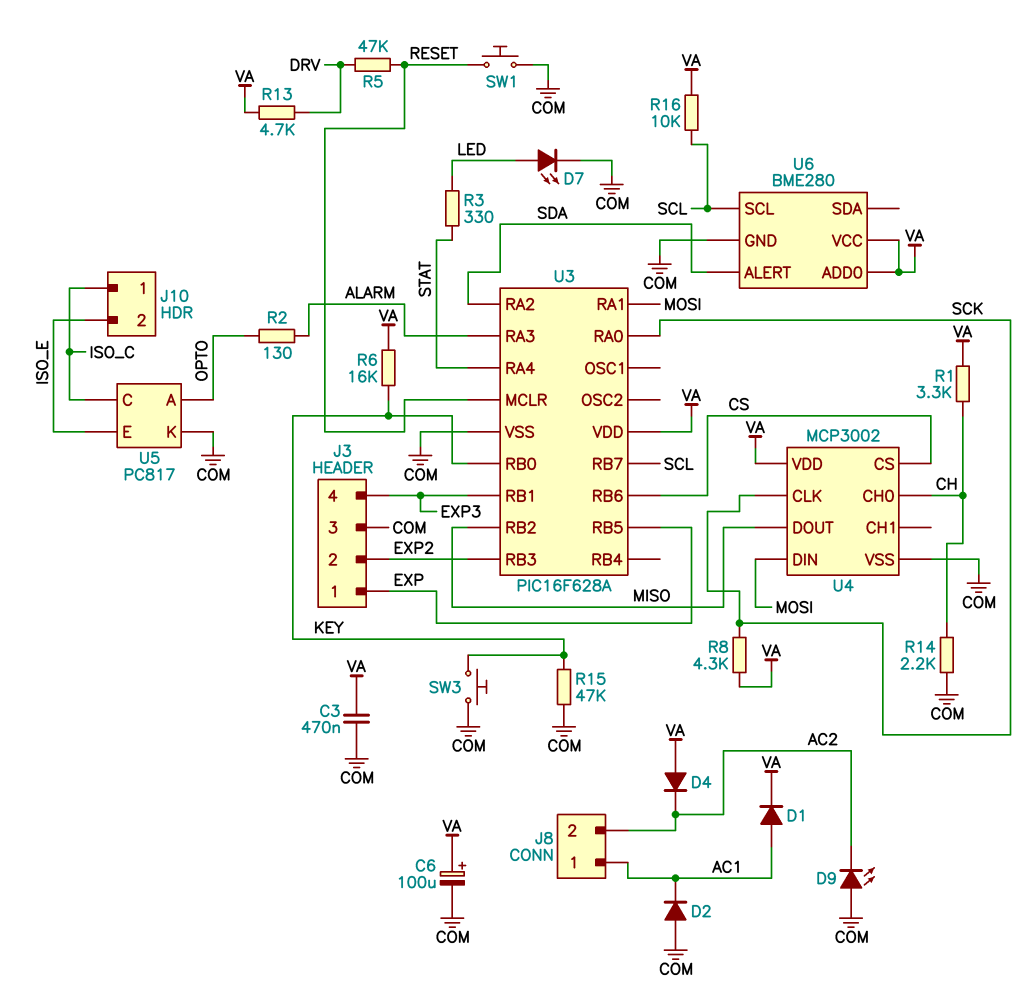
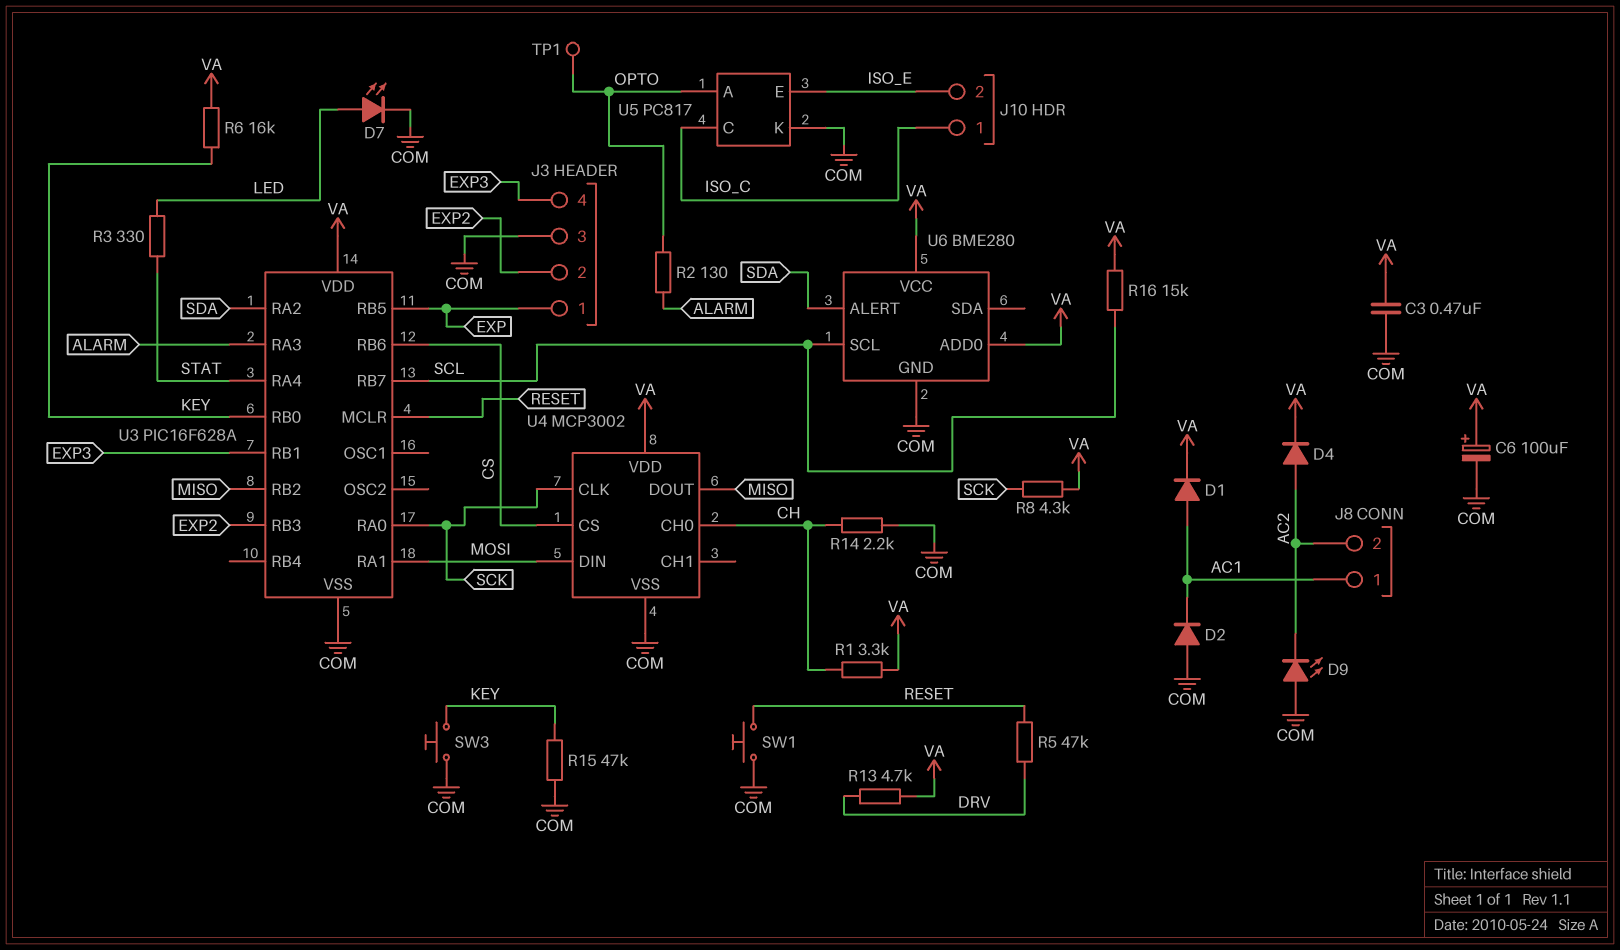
D4: diode (A VA, K AC2) -> diode (A AC2, K VA)
R16: 10k (SCL, VA) -> 15k (SCL, VA)
TP1: none -> test point (OPTO)

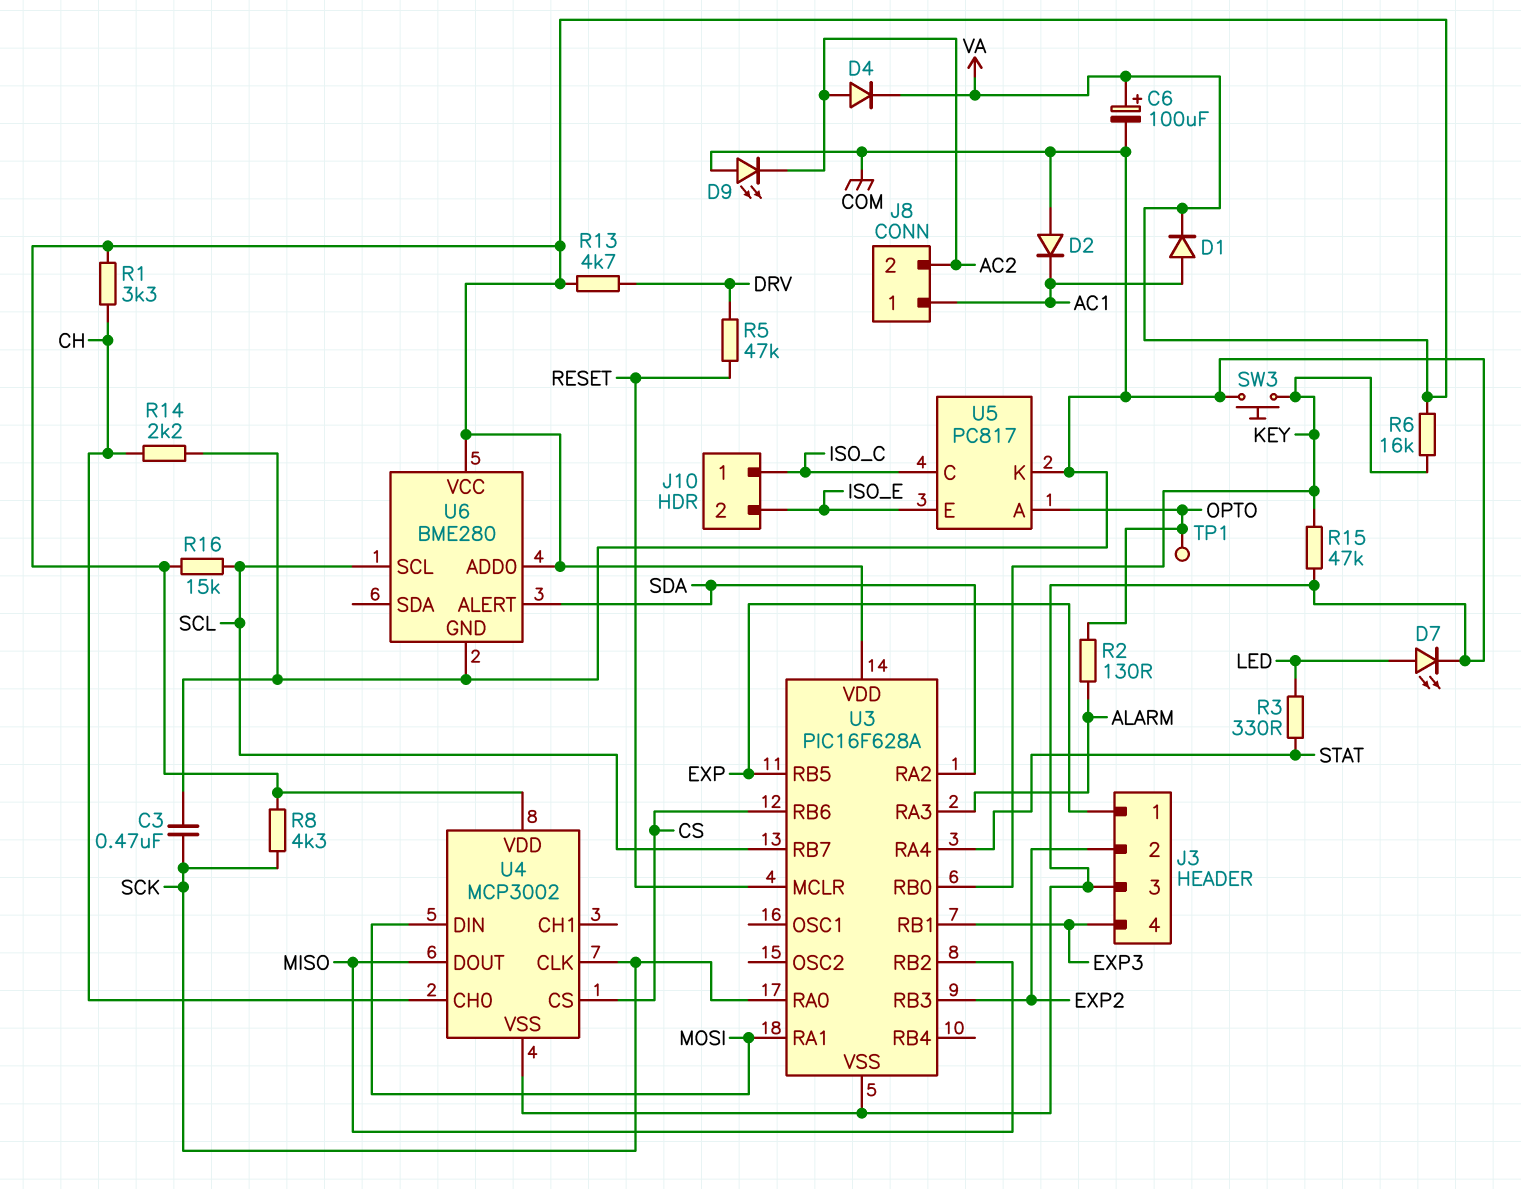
C3: 470nF (COM, VA) -> 470nF (COM, SCK)
SW1: button (COM, RESET) -> none

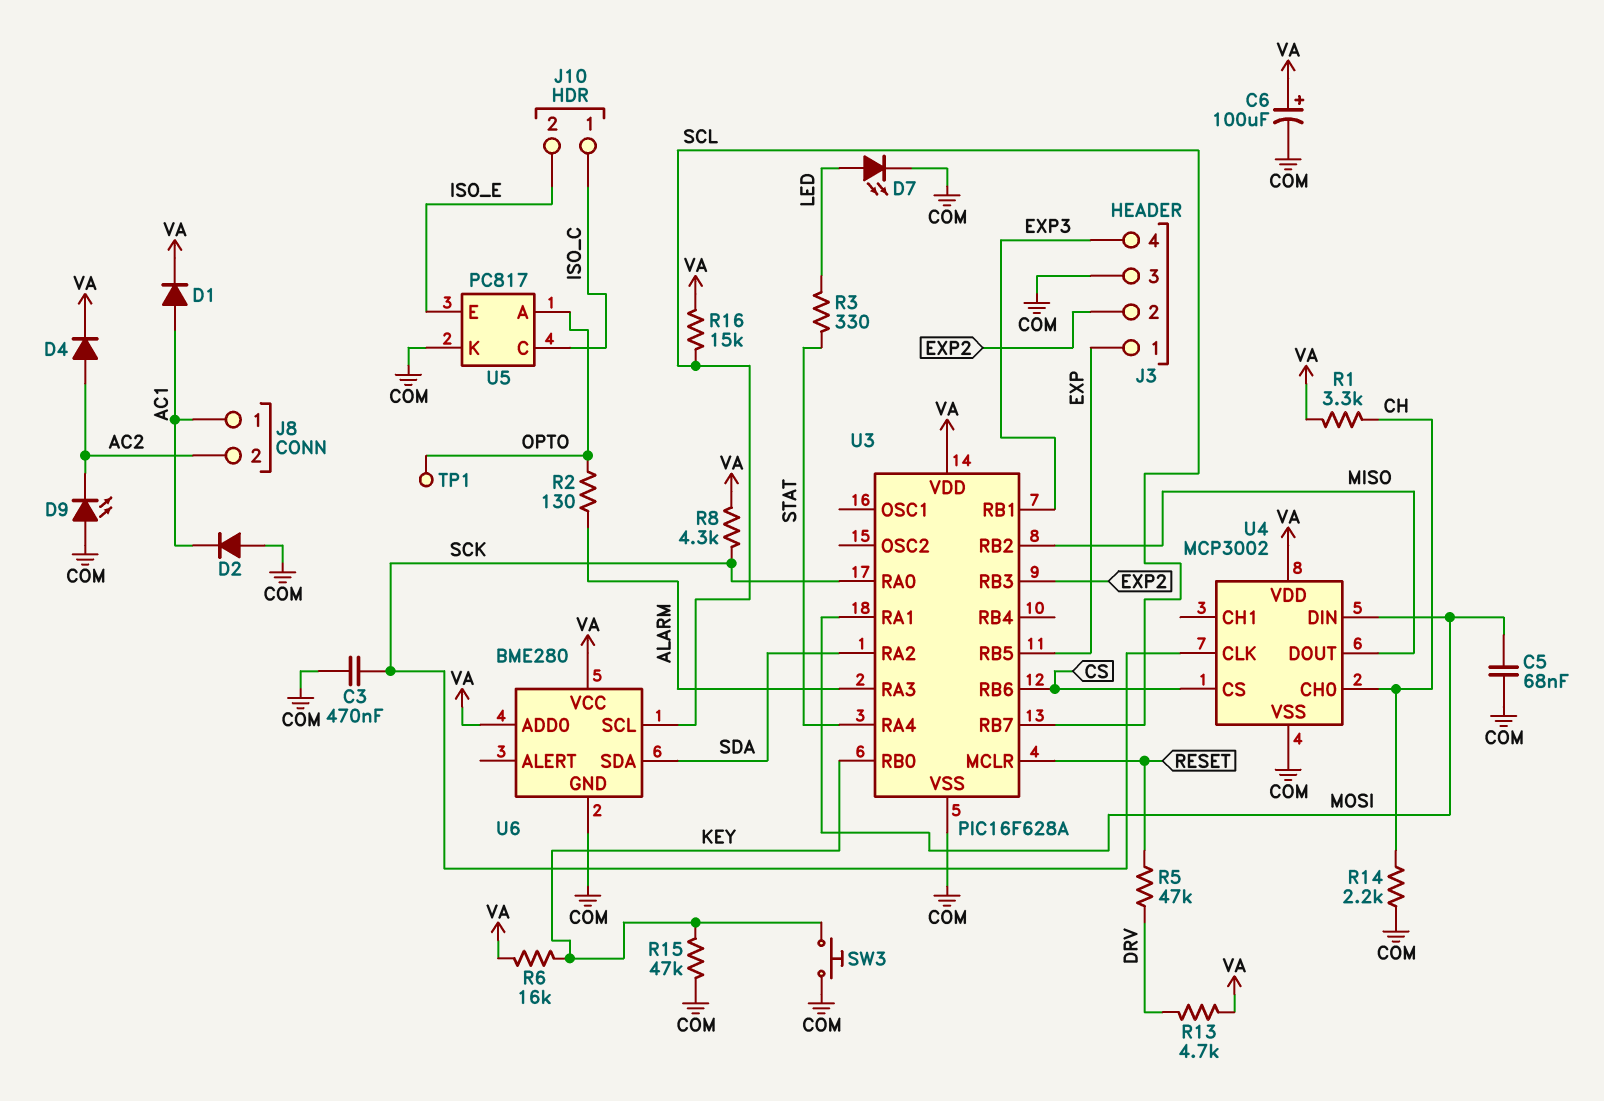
C5: none -> 68nF (COM, MOSI)
U6 pin ALERT: SDA -> none
U6 pin SDA: none -> SDA

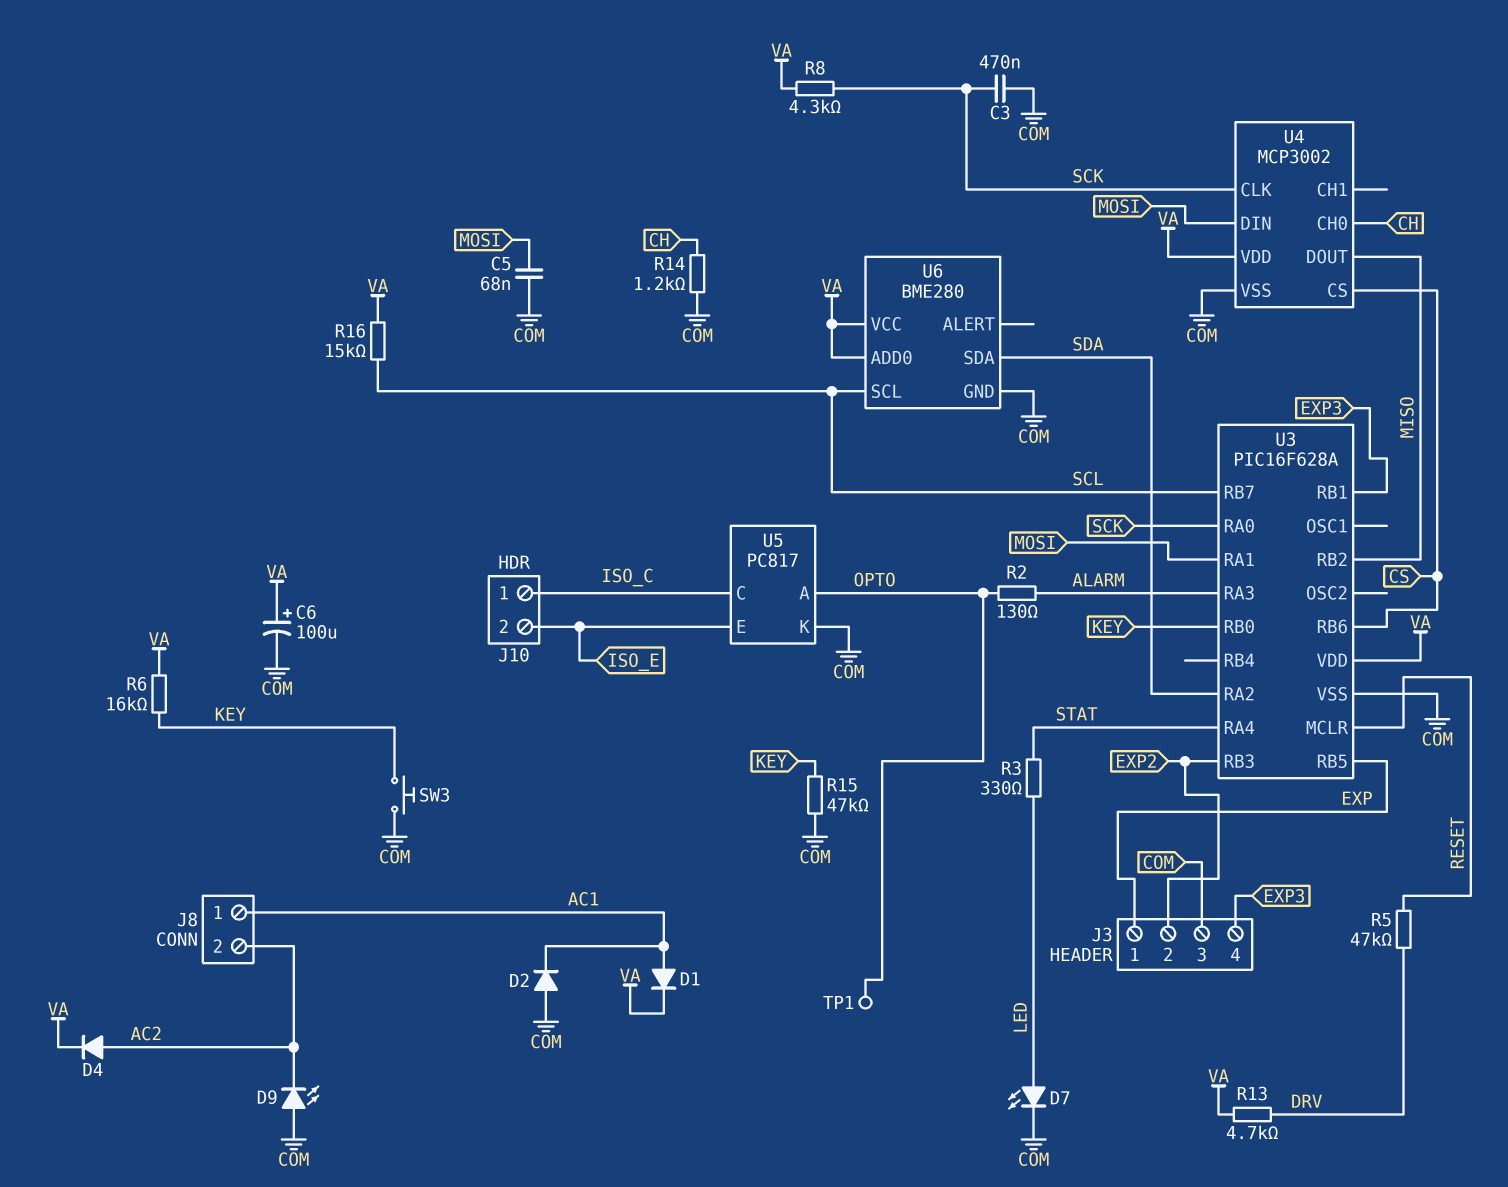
R1: 3.3k (CH, VA) -> none
R14: 2.2k (CH, COM) -> 1.2k (CH, COM)

